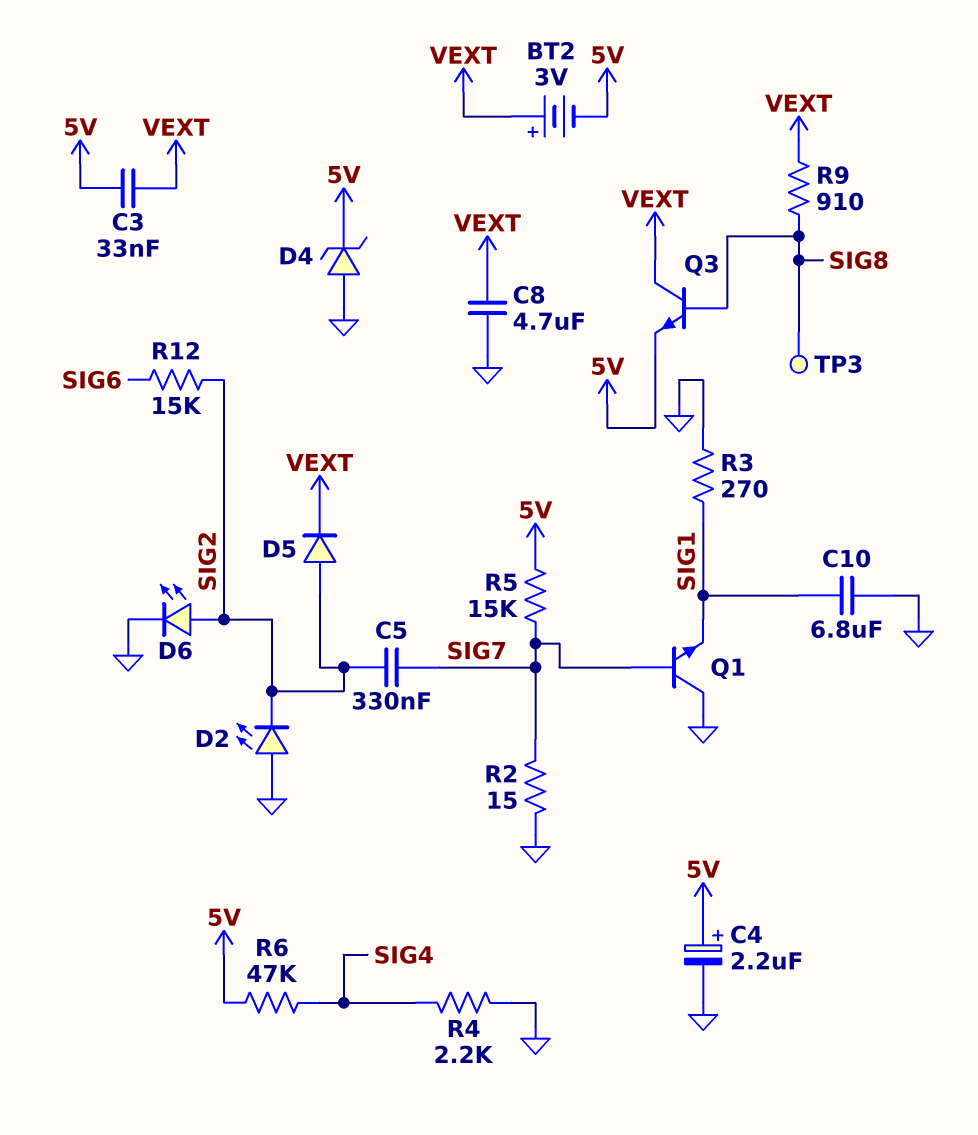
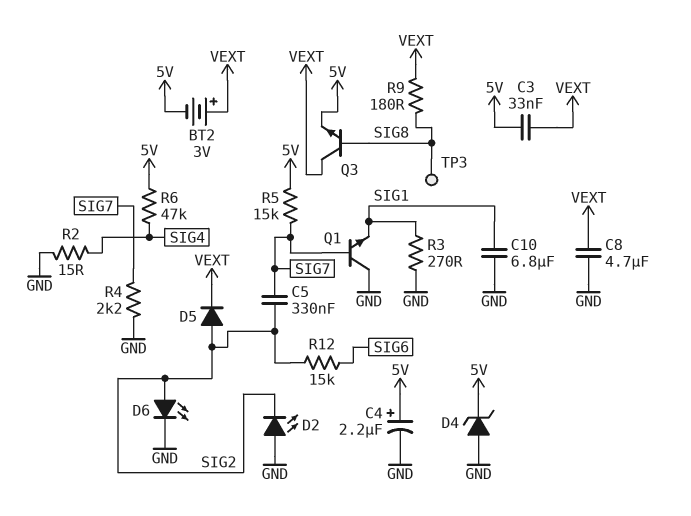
R2: 15 (GND, SIG7) -> 15 (GND, SIG4)
R4: 2.2k (GND, SIG4) -> 2.2k (GND, SIG7)
R9: 910 (SIG8, VEXT) -> 180 (SIG8, VEXT)

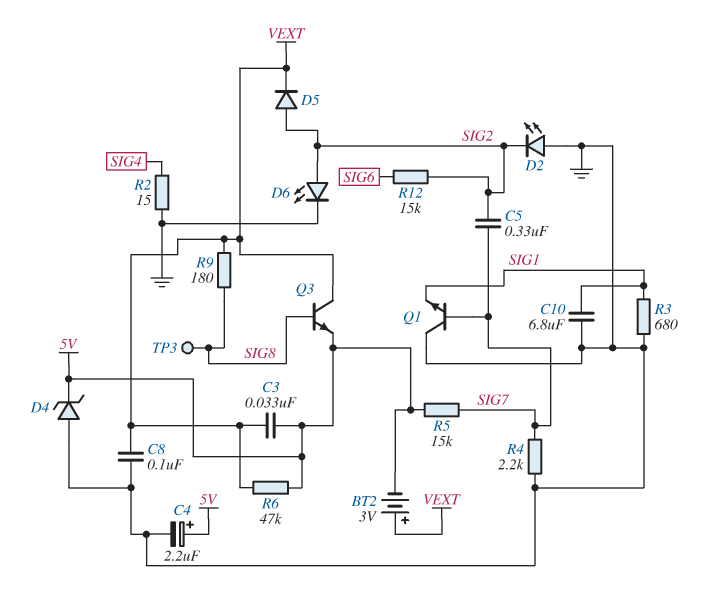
C8: 4.7uF (GND, VEXT) -> 100nF (GND, VEXT)
R3: 270 (GND, SIG1) -> 680 (GND, SIG1)
R6: 47k (5V, SIG4) -> 47k (5V, VEXT)

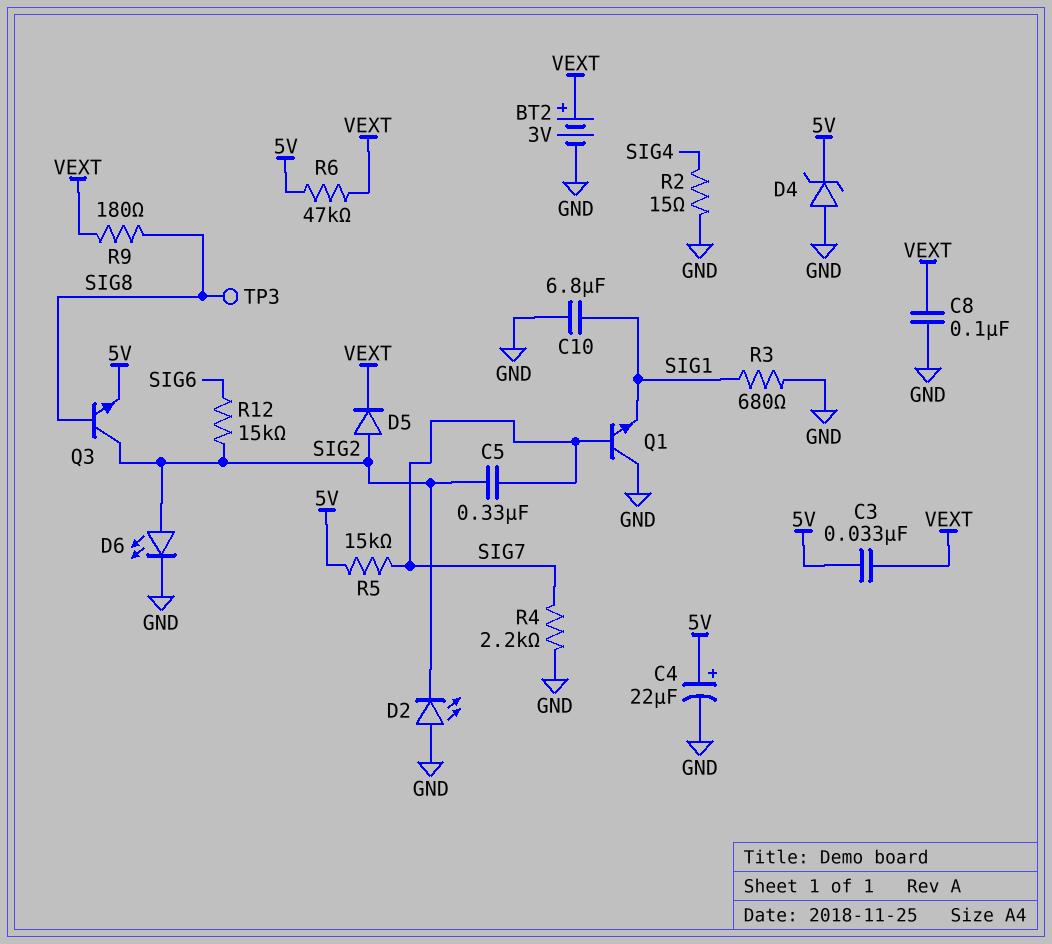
BT2: 3V (plus VEXT, minus 5V) -> 3V (plus VEXT, minus GND)
C4: 2.2uF (plus 5V, minus GND) -> 22uF (plus 5V, minus GND)
Q3: NPN (B SIG8, C VEXT, E 5V) -> NPN (B SIG8, C SIG2, E 5V)

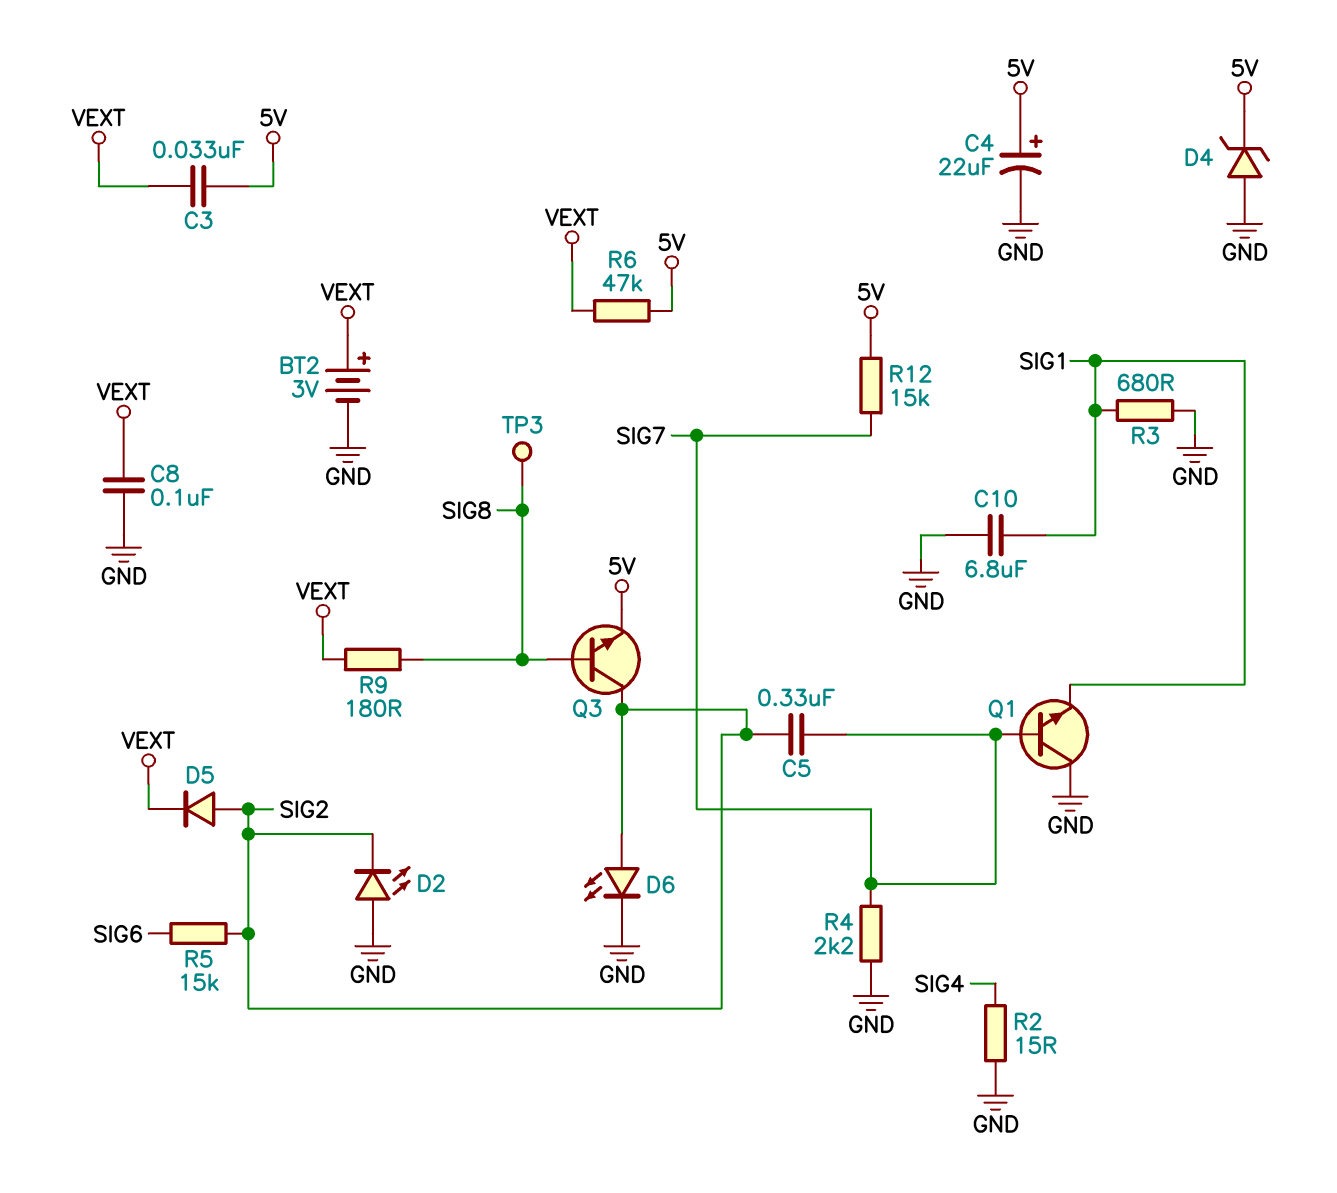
R5: 15k (5V, SIG7) -> 15k (SIG2, SIG6)
R12: 15k (SIG2, SIG6) -> 15k (5V, SIG7)

